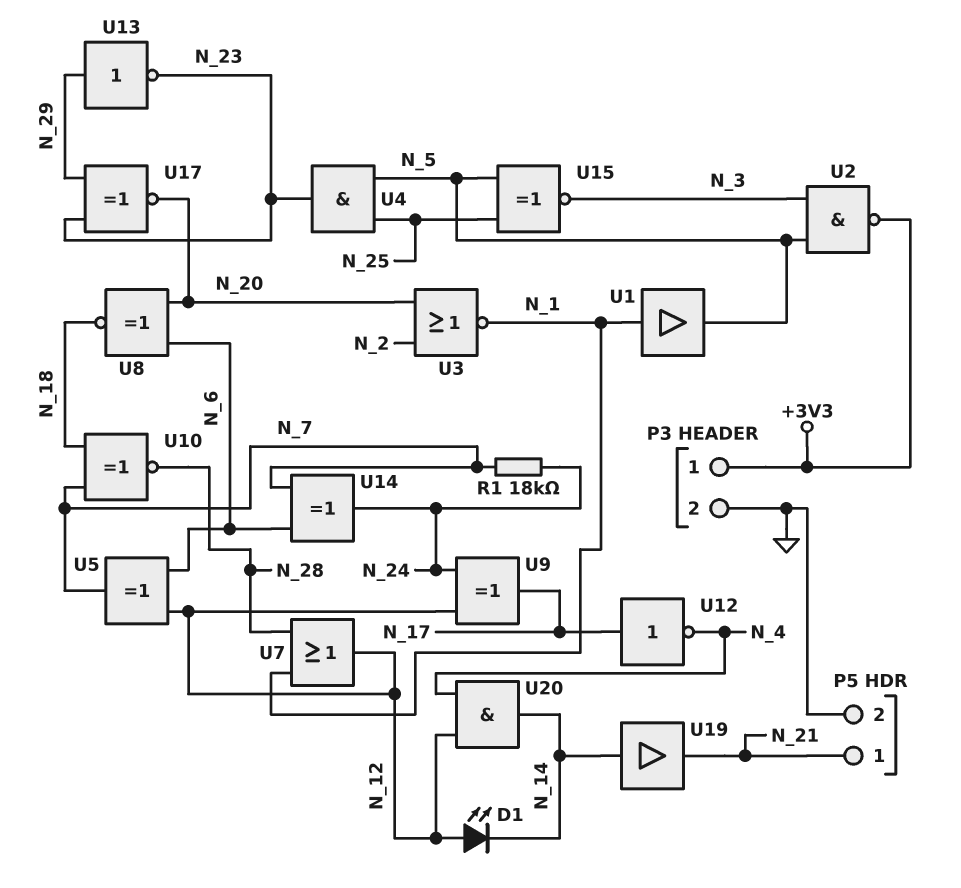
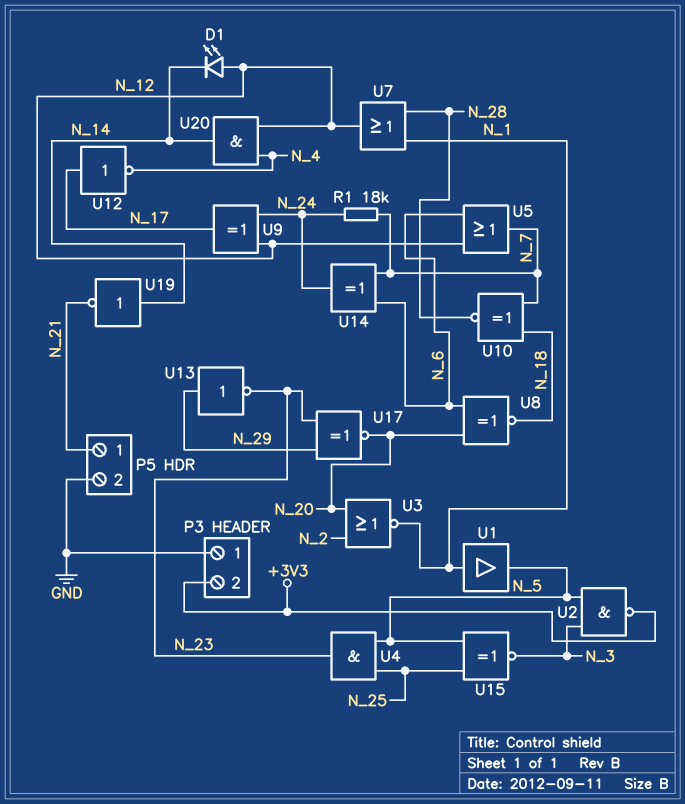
P3 pin 1: +3V3 -> GND
P3 pin 2: GND -> +3V3
U5: XOR (in N_6, in N_12, out N_7) -> OR (in N_6, in N_12, out N_7)
U19: buffer (in N_14, out N_21) -> NOT (in N_14, out N_21)

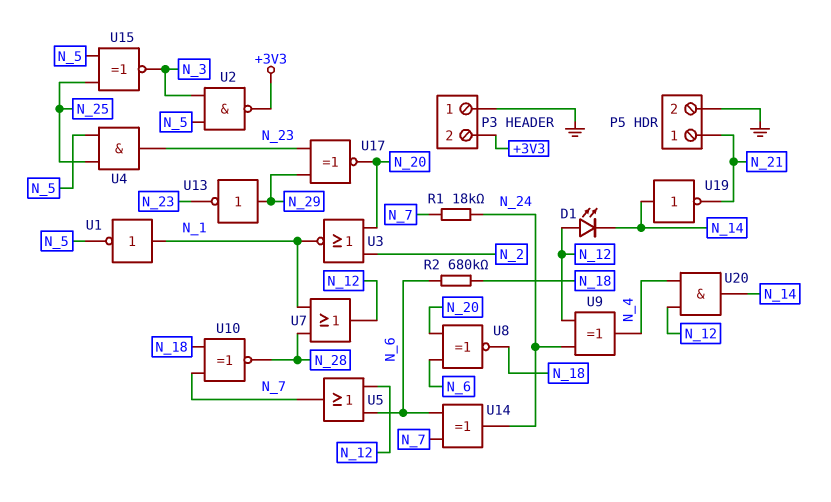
R2: none -> 680k (N_6, N_18)
U1: buffer (in N_1, out N_5) -> NOT (in N_1, out N_5)
U9: XOR (in N_12, in N_24, out N_17) -> XOR (in N_12, in N_24, out N_4)
U12: NOT (in N_17, out N_4) -> none

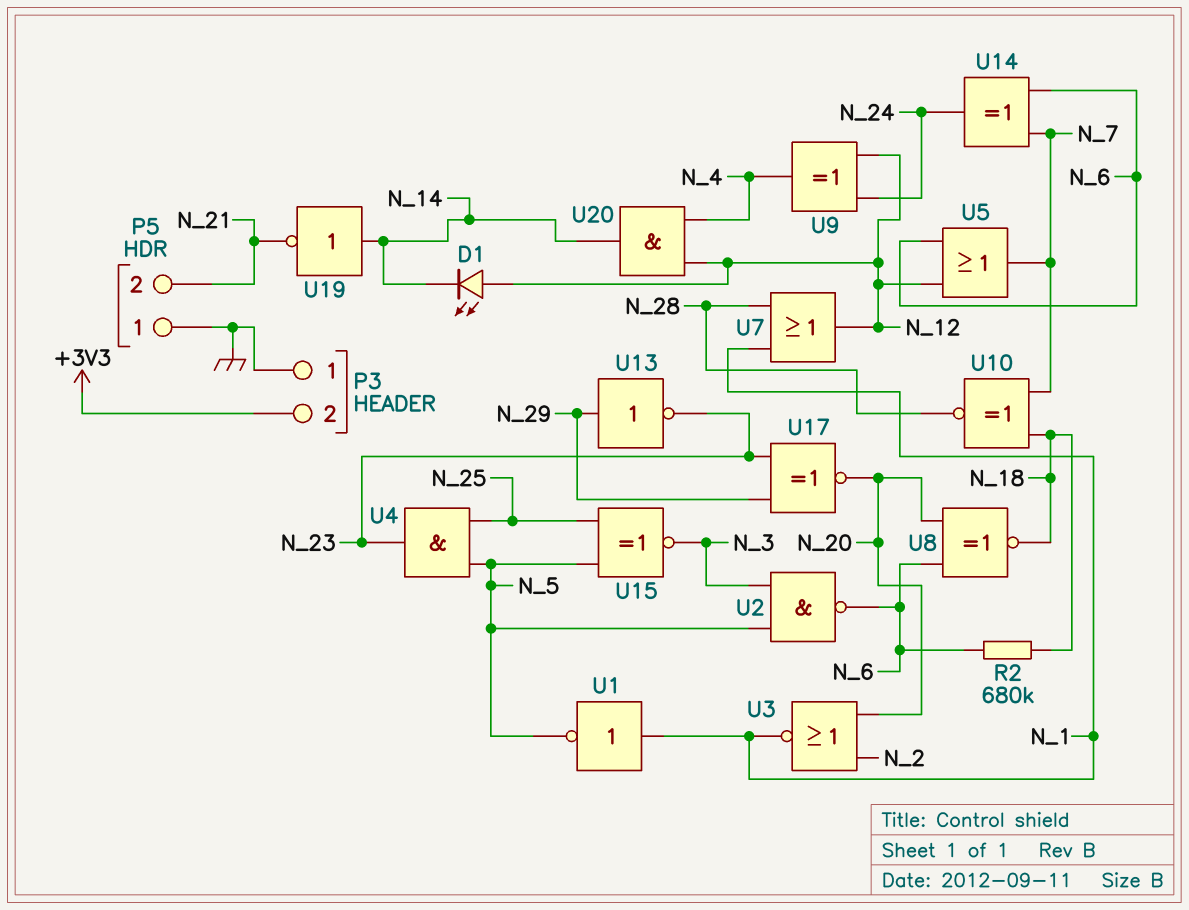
P5 pin 1: N_21 -> GND
P5 pin 2: GND -> N_21
R1: 18k (N_7, N_24) -> none
U2: NAND (in N_3, in N_5, out +3V3) -> NAND (in N_3, in N_5, out N_6)

